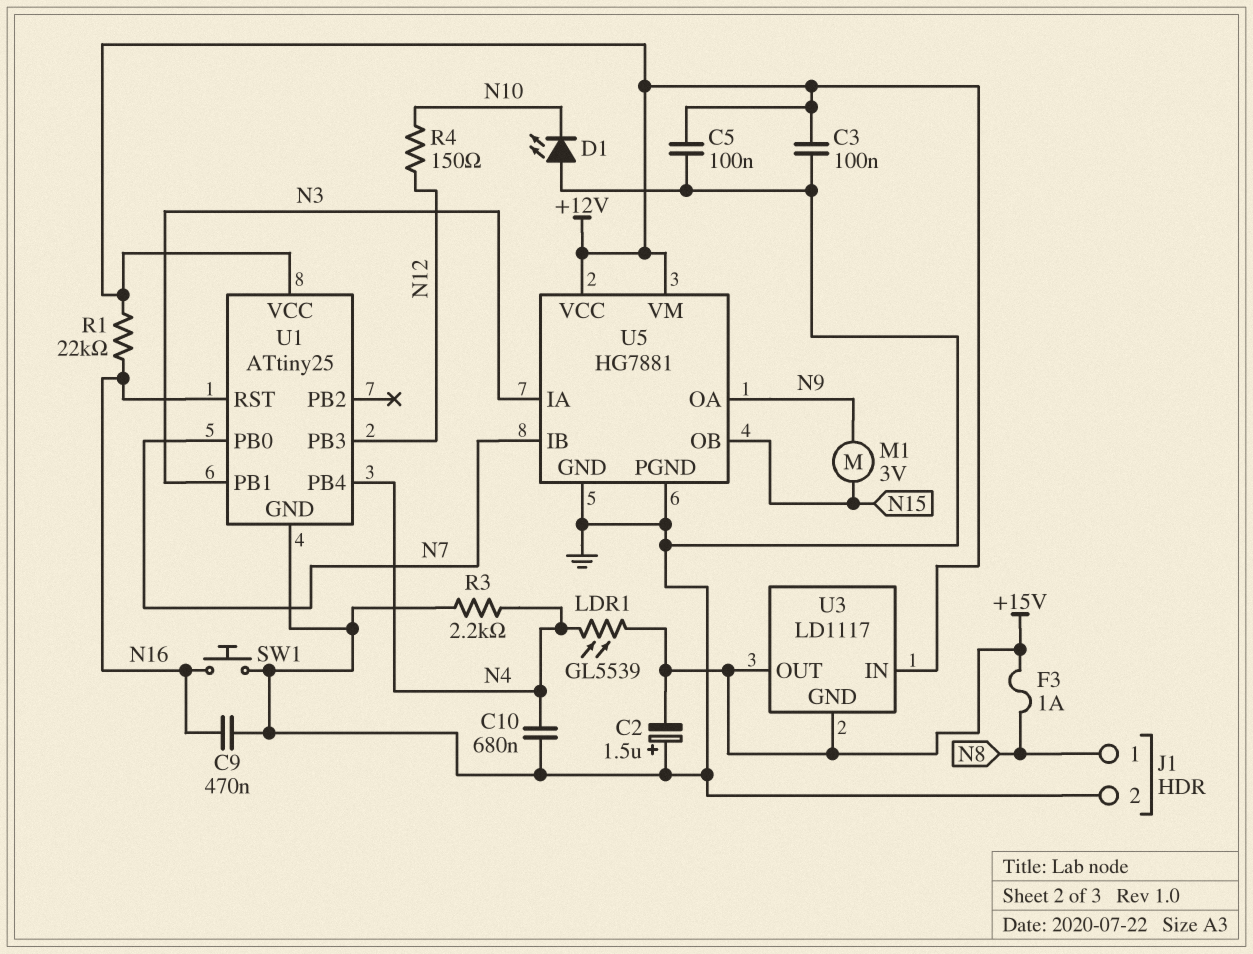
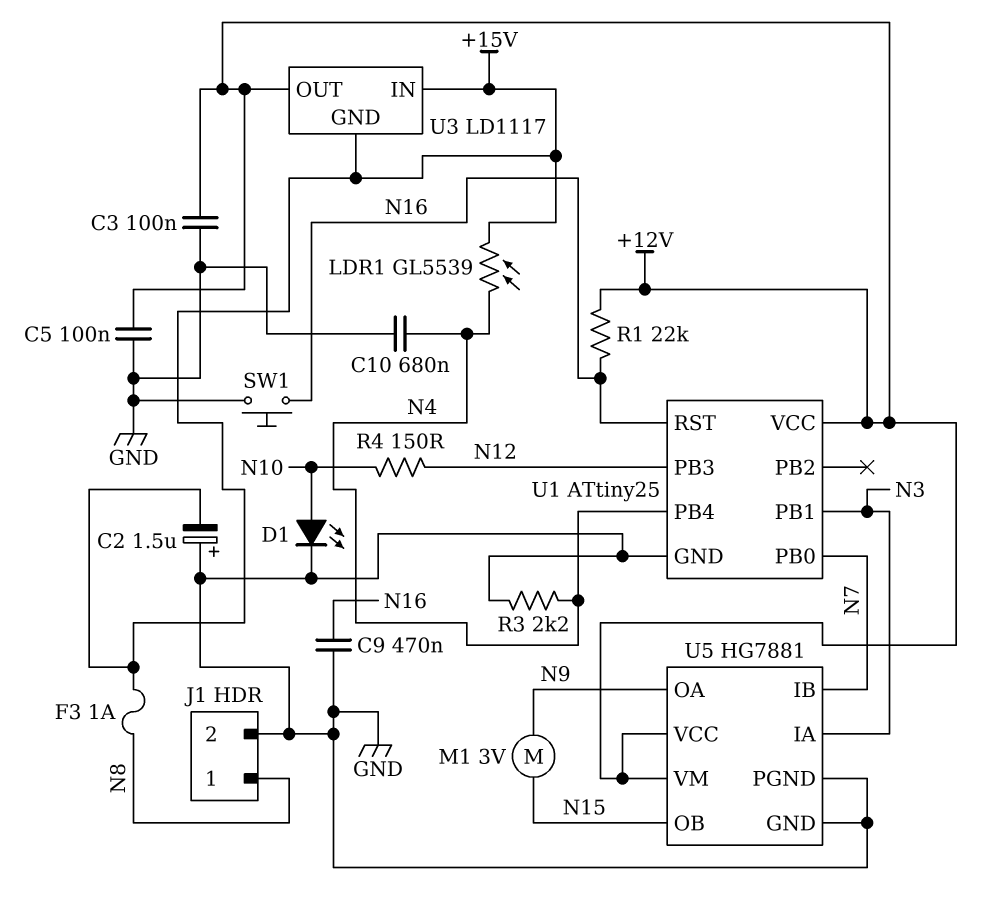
D1: LED (A GND, K N10) -> LED (A N10, K GND)
U3 pin IN: +12V -> +15V
U3 pin OUT: +15V -> +12V

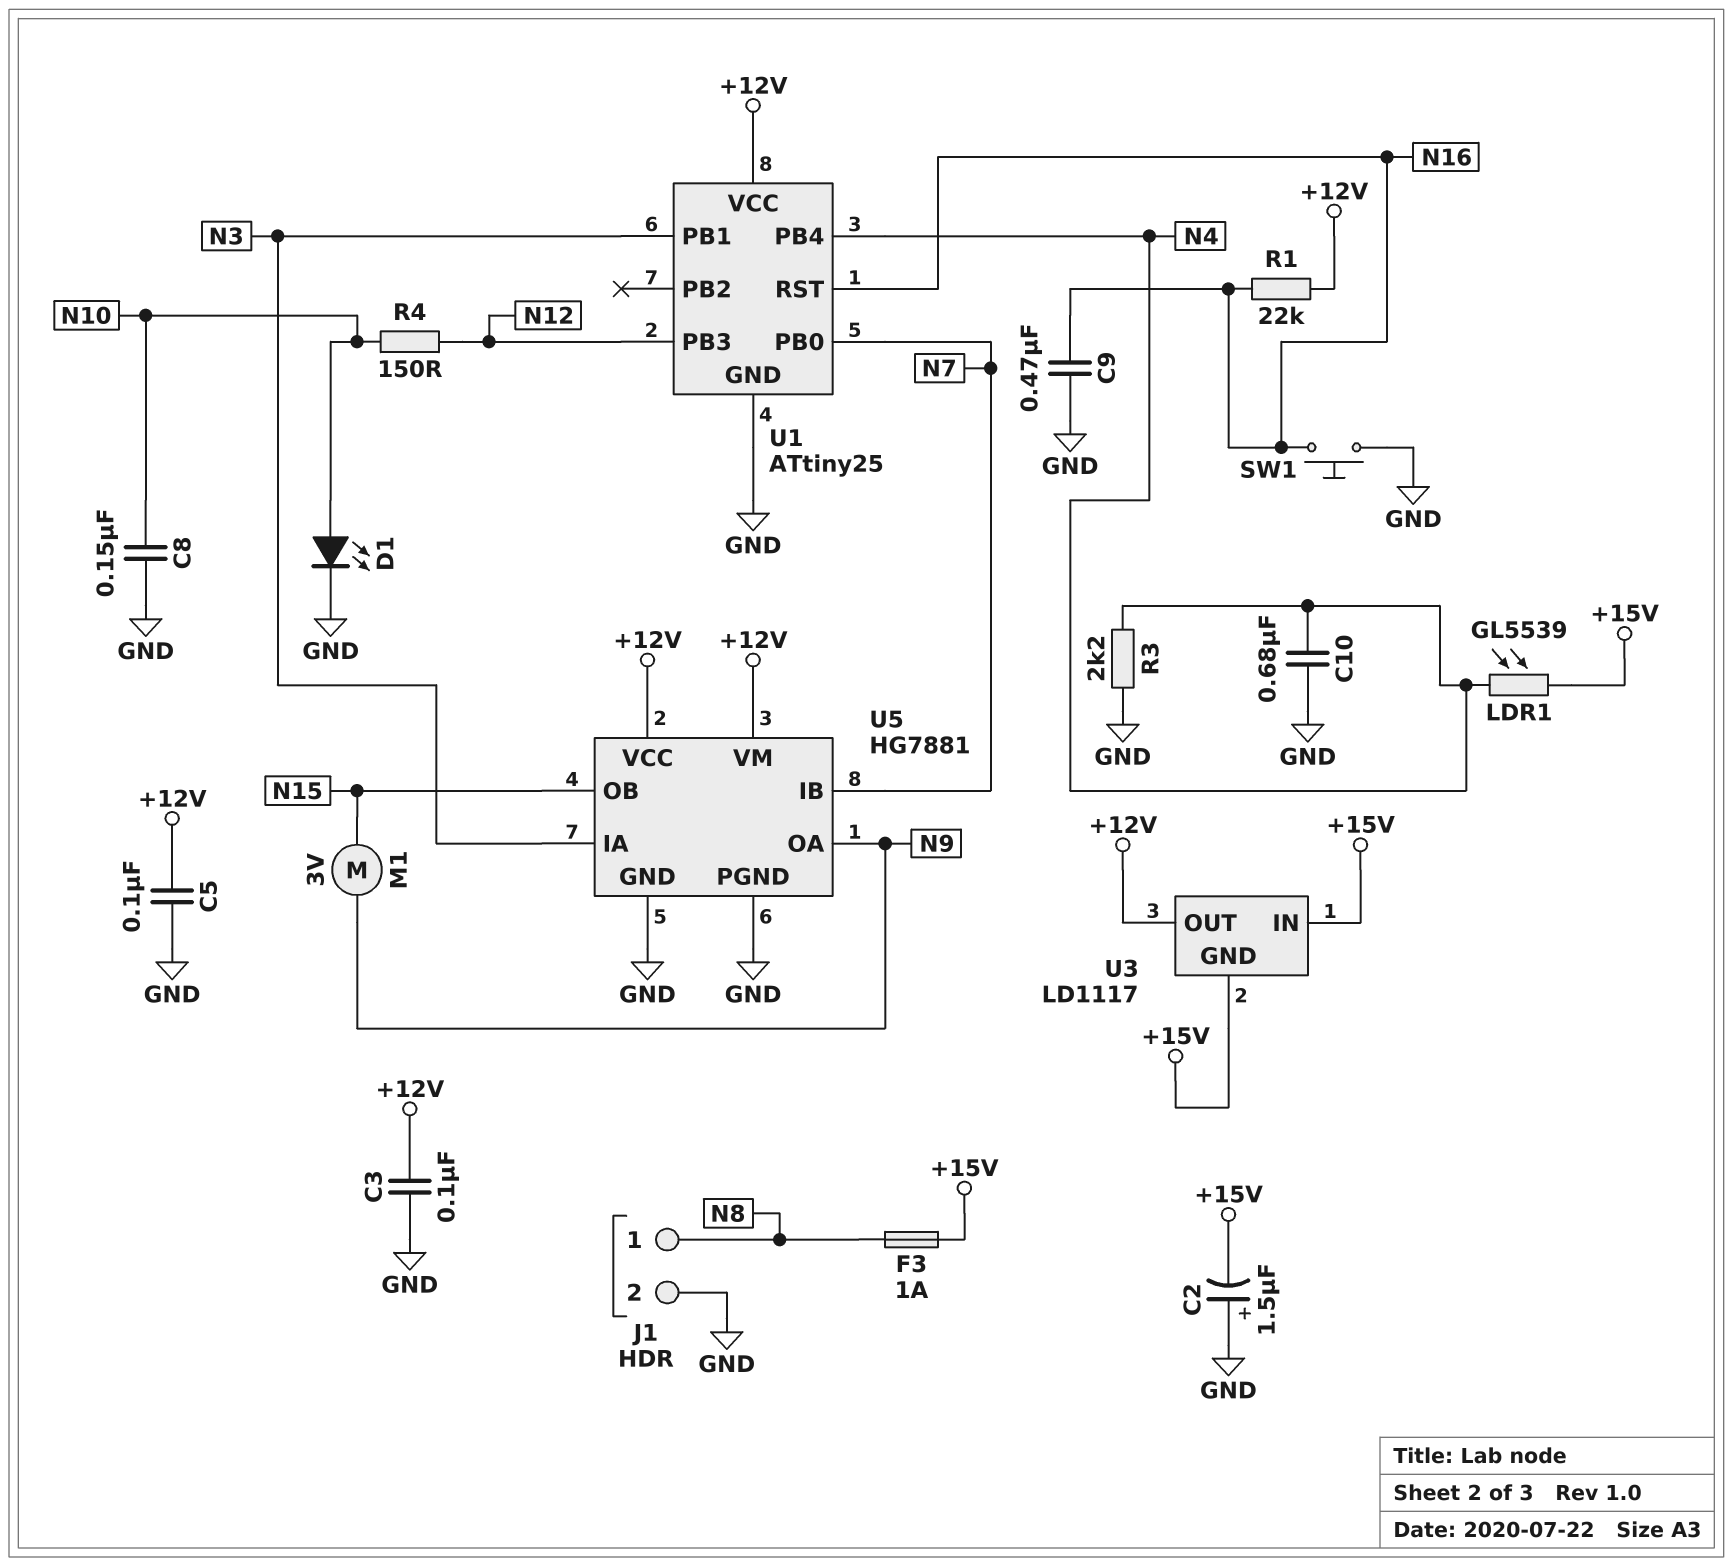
C8: none -> 150nF (GND, N10)

